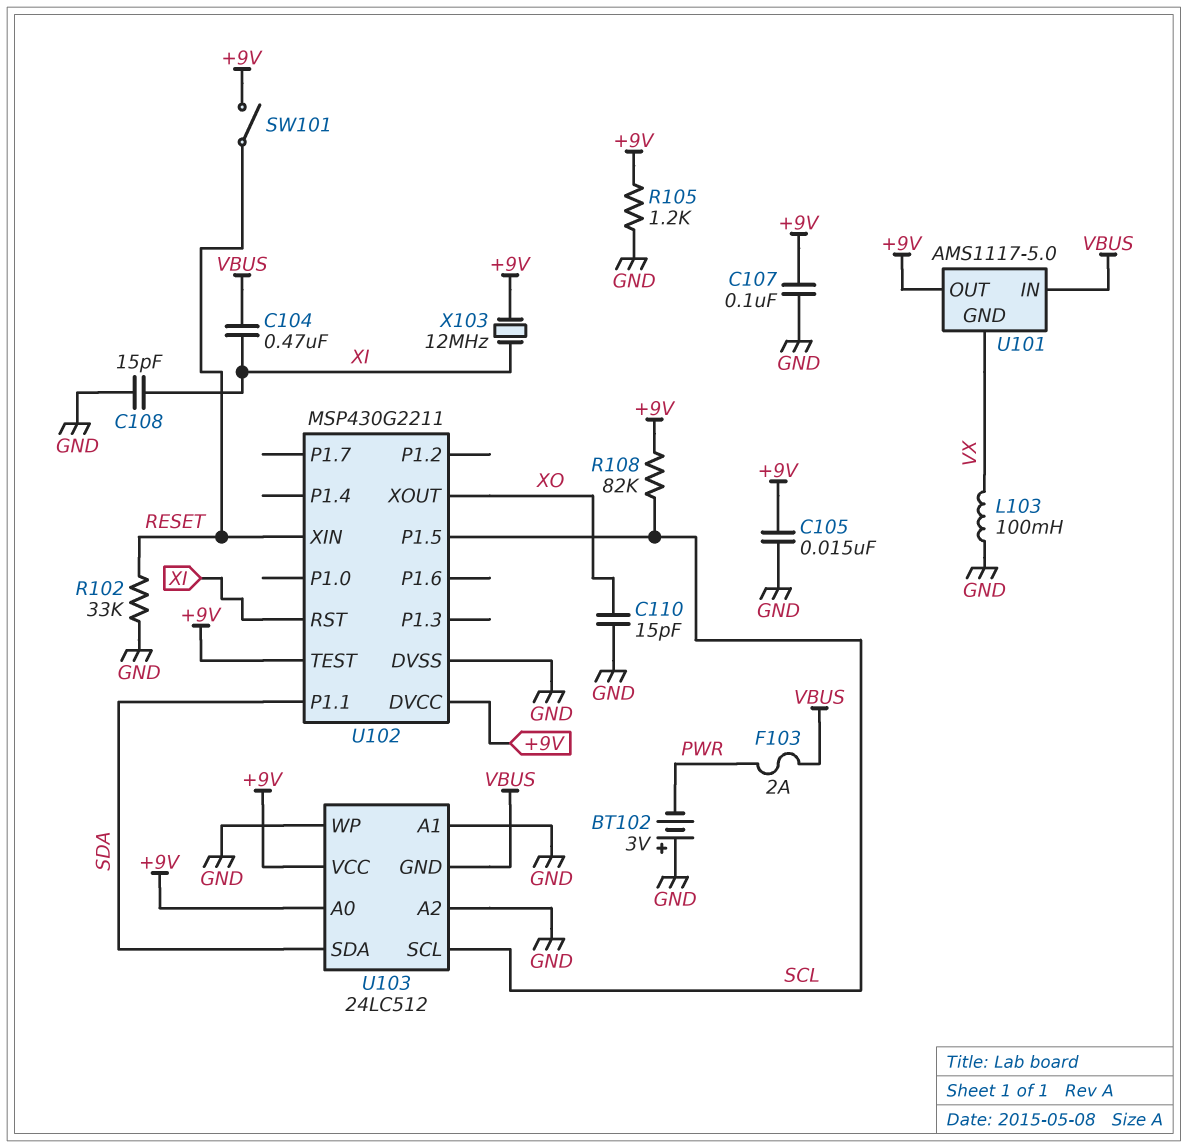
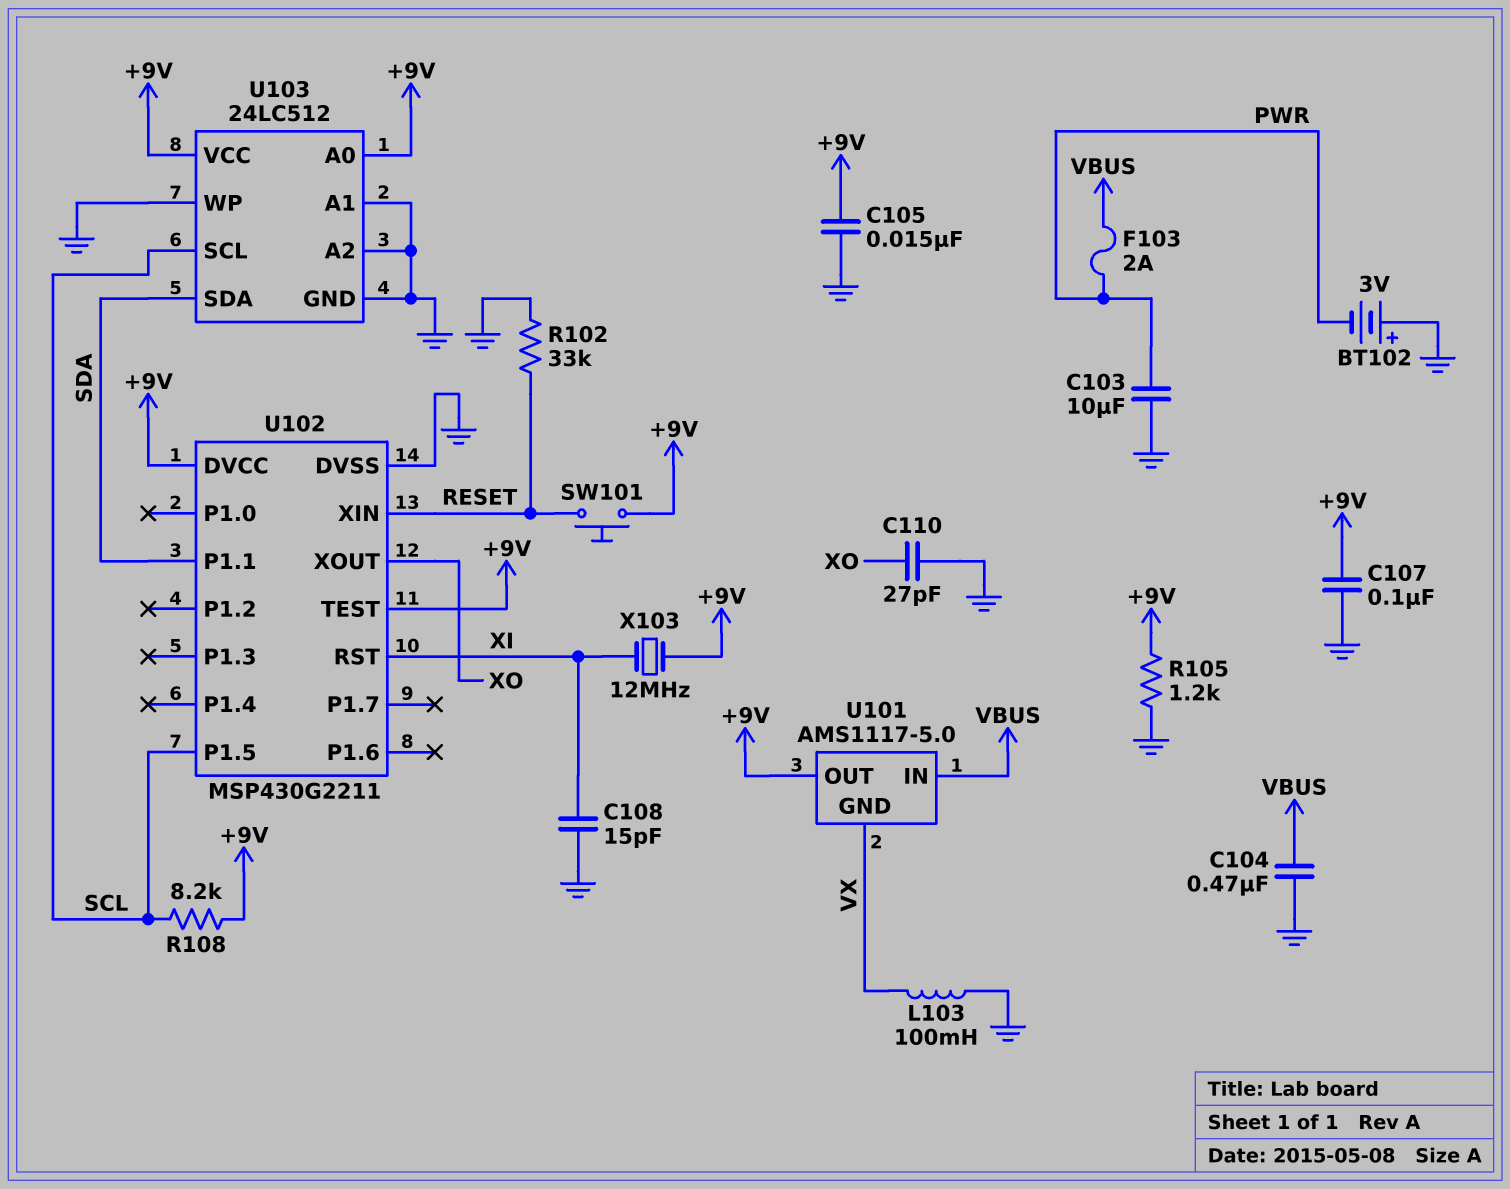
C103: none -> 10uF (GND, PWR)
C104: 470nF (VBUS, XI) -> 470nF (GND, VBUS)
C110: 15pF (GND, XO) -> 27pF (GND, XO)
R108: 82k (+9V, SCL) -> 8.2k (+9V, SCL)
SW101: switch (+9V, RESET) -> button (+9V, RESET)
U103 pin GND: VBUS -> GND

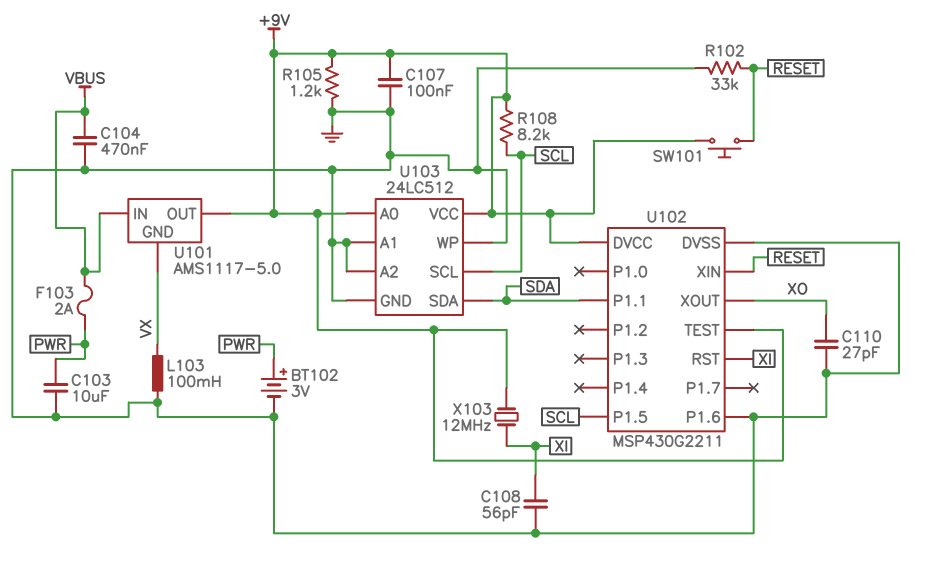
BT102: 3V (plus GND, minus PWR) -> 3V (plus PWR, minus GND)
C105: 15nF (+9V, GND) -> none
C108: 15pF (GND, XI) -> 56pF (GND, XI)
U102 pin P1.6: none -> GND

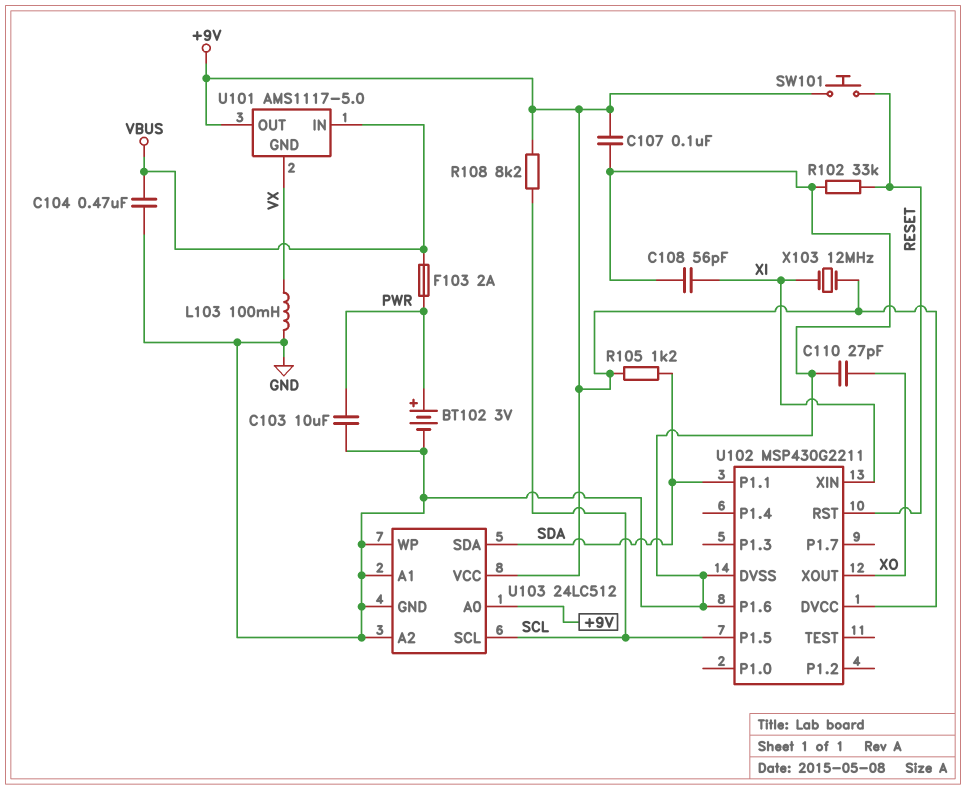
R105: 1.2k (+9V, GND) -> 1.2k (+9V, SDA)
U102 pin RST: XI -> RESET
U102 pin TEST: +9V -> none
U102 pin XIN: RESET -> XI

